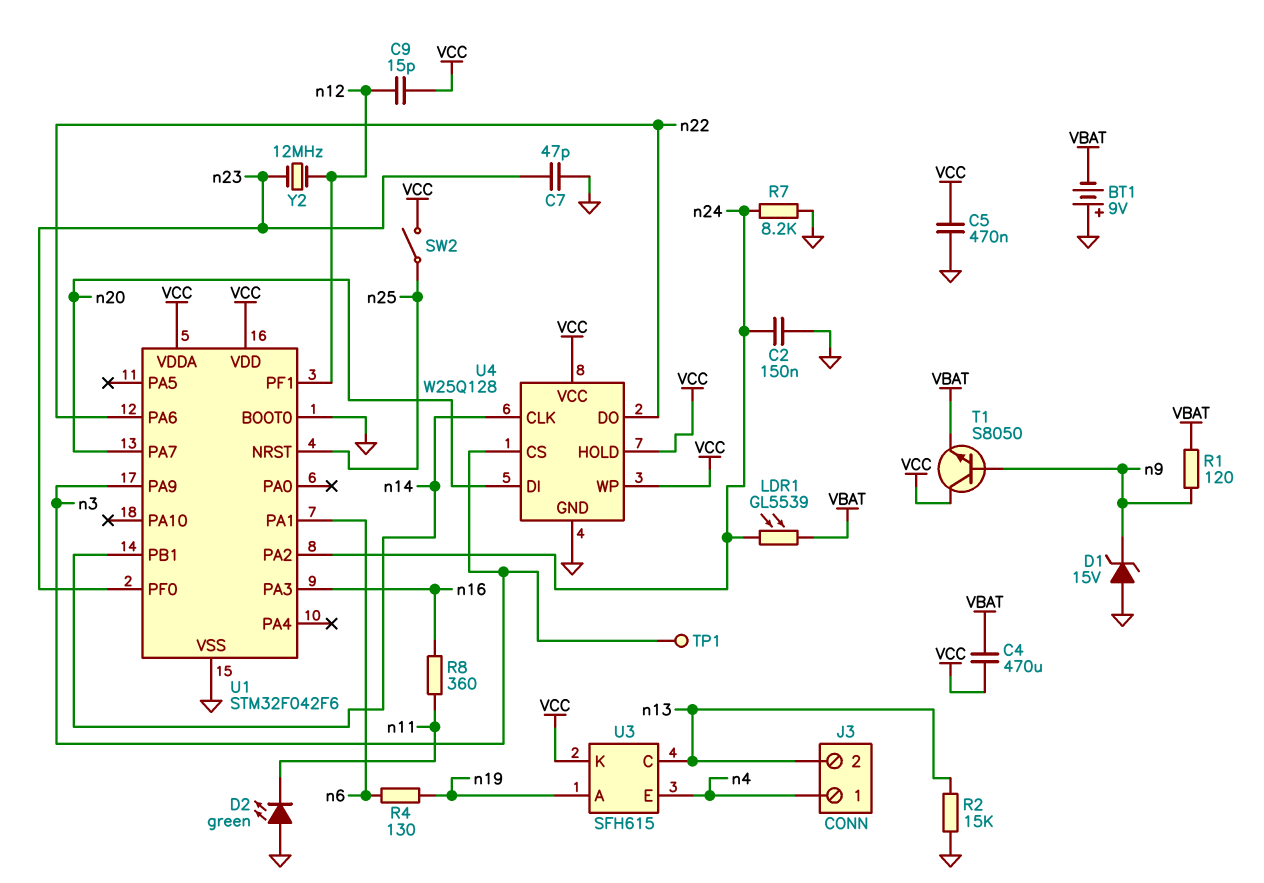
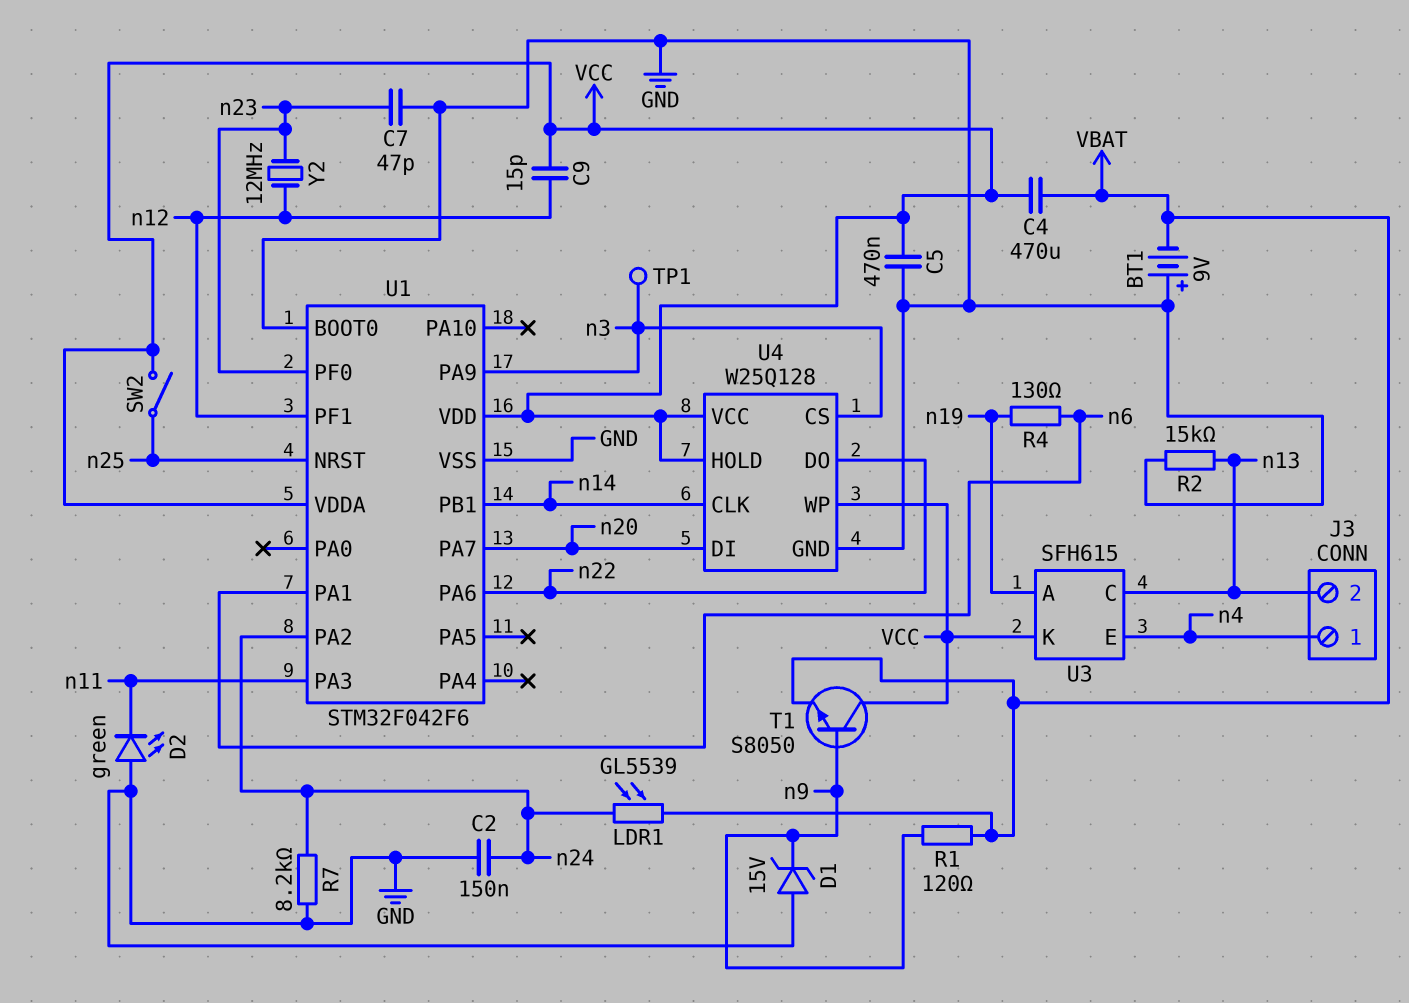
R8: 360 (n11, n16) -> none
U1 pin PA3: n16 -> n11

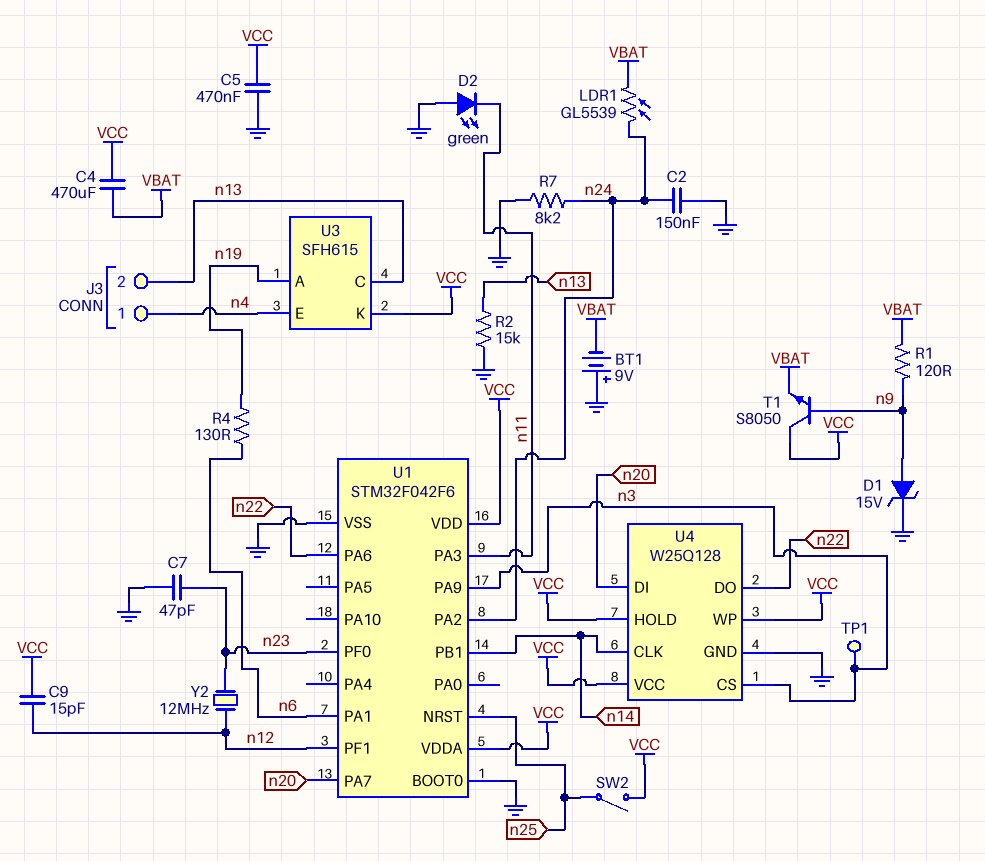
D1: zener 15V (A GND, K n9) -> zener 15V (A n9, K GND)

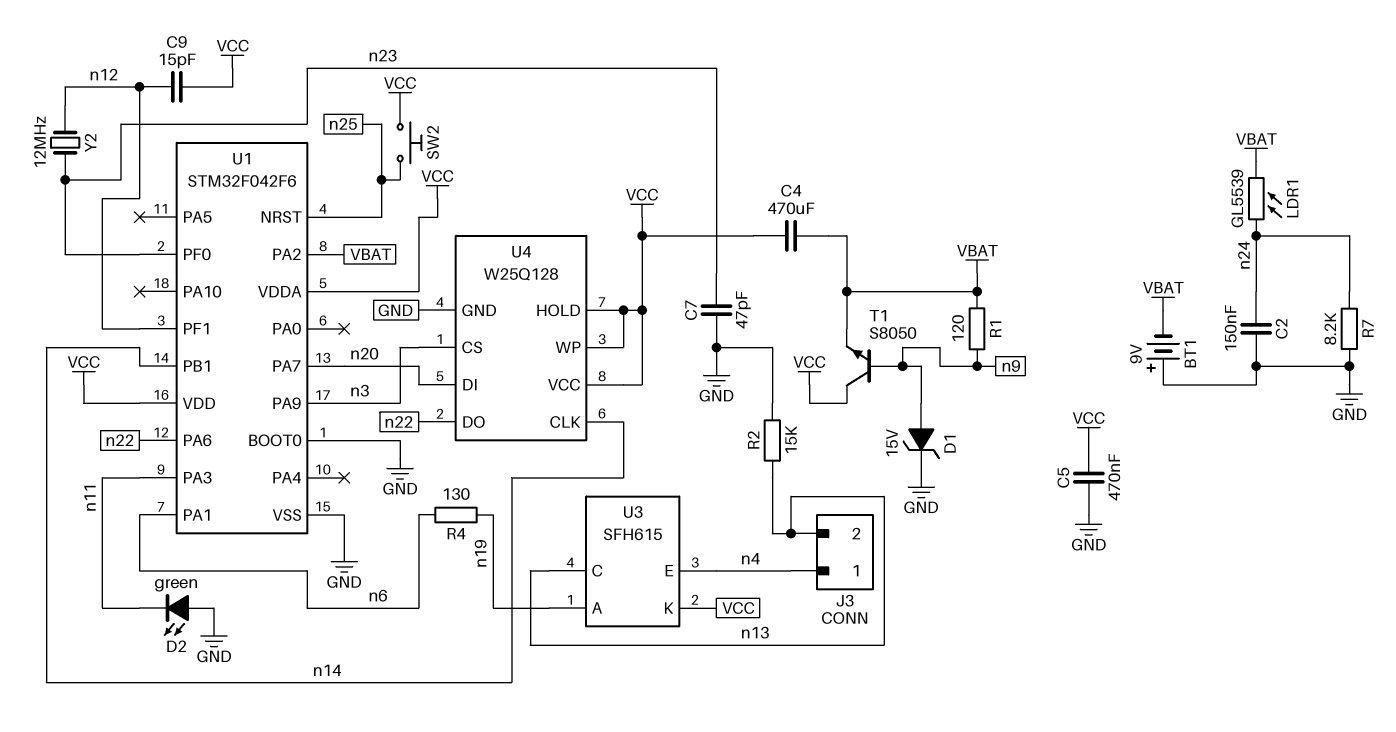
SW2: switch (VCC, n25) -> button (VCC, n25)
TP1: test point (n3) -> none
U1 pin PA2: n24 -> VBAT

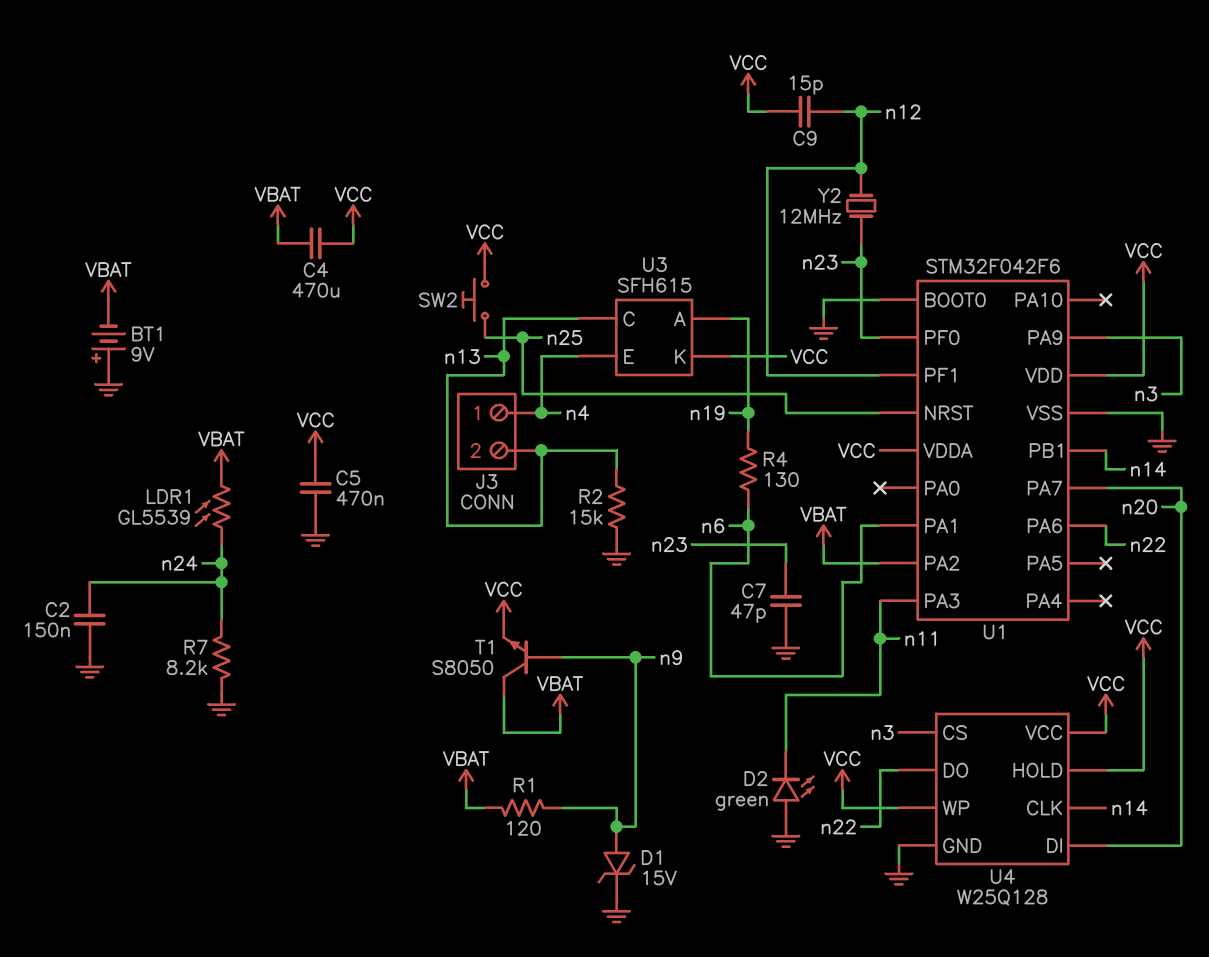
T1: NPN S8050 (B n9, C VCC, E VBAT) -> NPN S8050 (B n9, C VBAT, E VCC)

